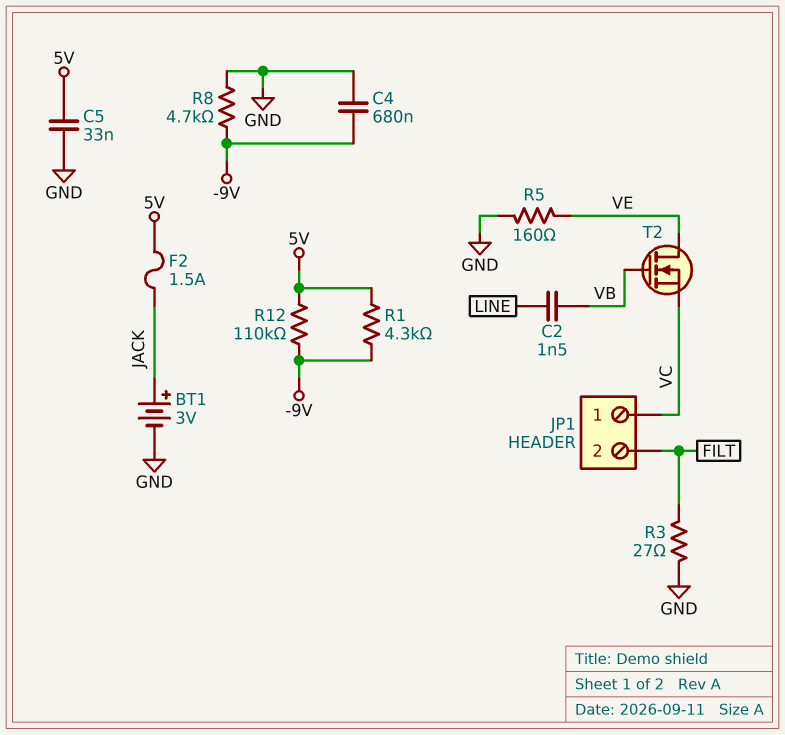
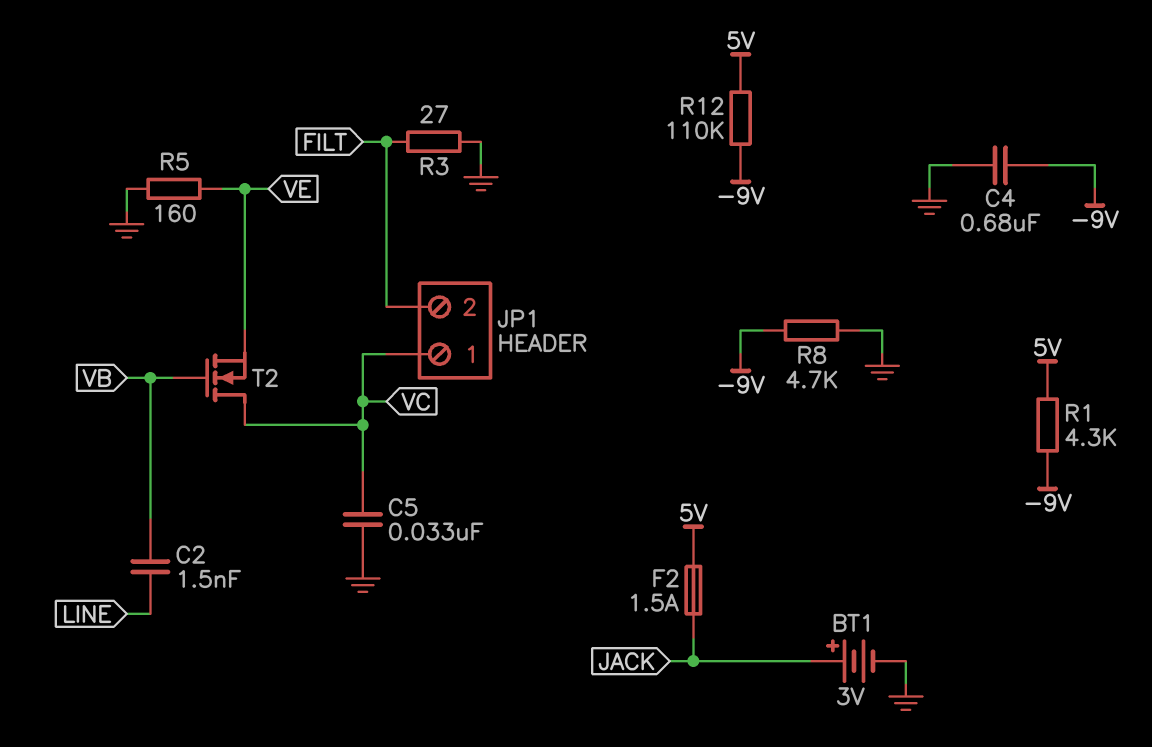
C5: 33nF (5V, GND) -> 33nF (GND, VC)
T2: NMOS (G VB, D VE, S VC) -> NMOS (G VB, D VC, S VE)

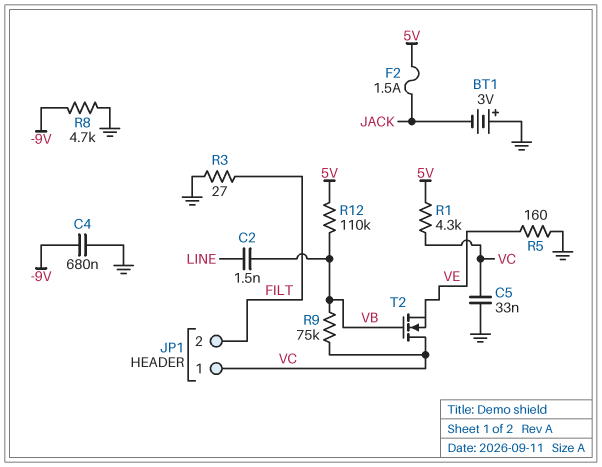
BT1: 3V (plus JACK, minus GND) -> 3V (plus GND, minus JACK)
R1: 4.3k (-9V, 5V) -> 4.3k (5V, VC)
R9: none -> 75k (VB, VC)
R12: 110k (-9V, 5V) -> 110k (5V, VB)

